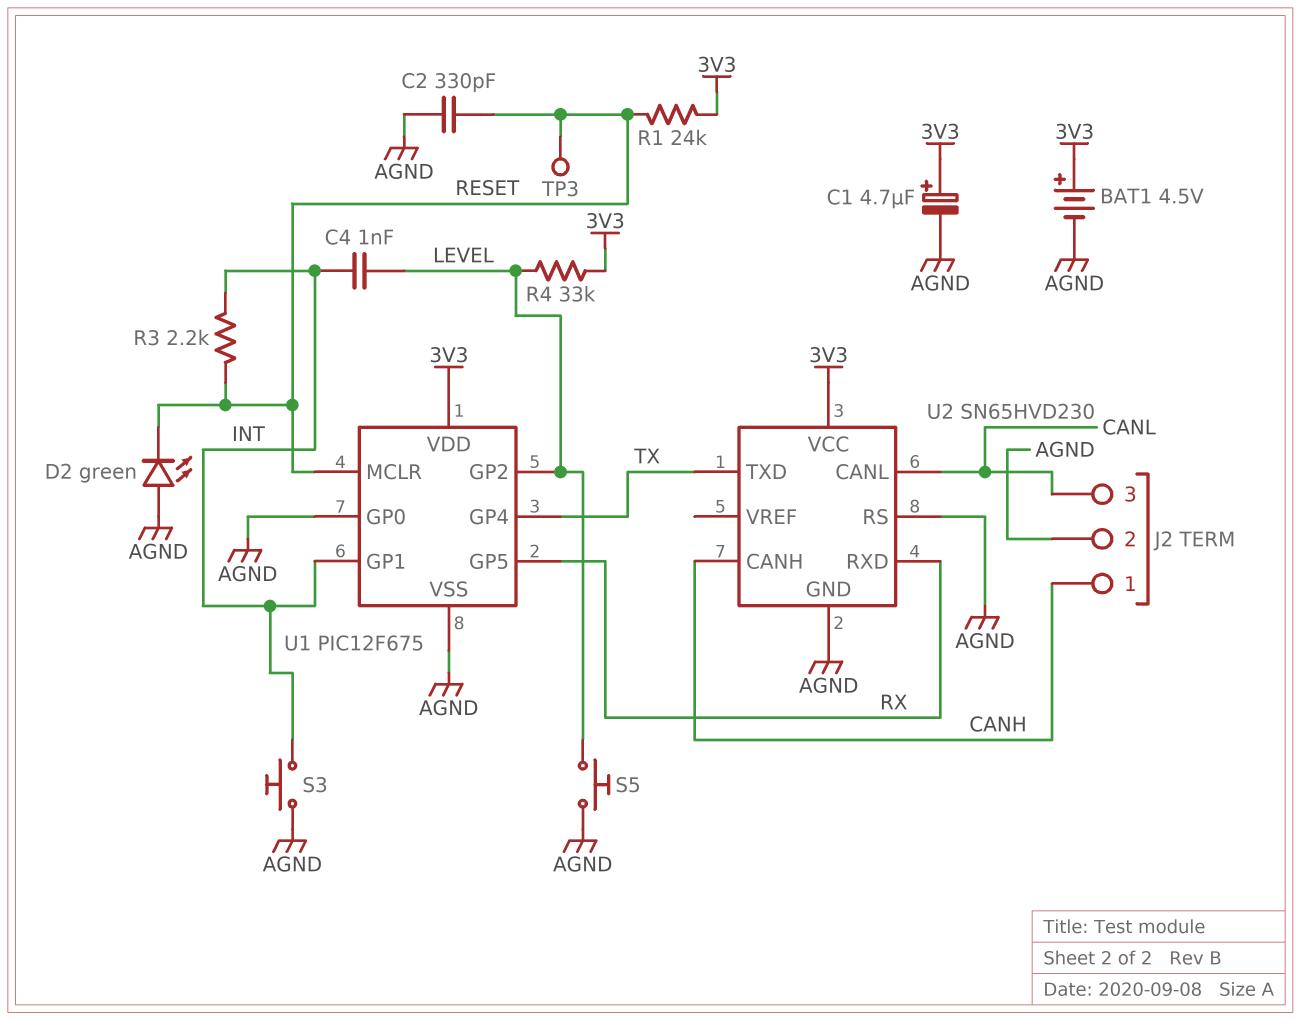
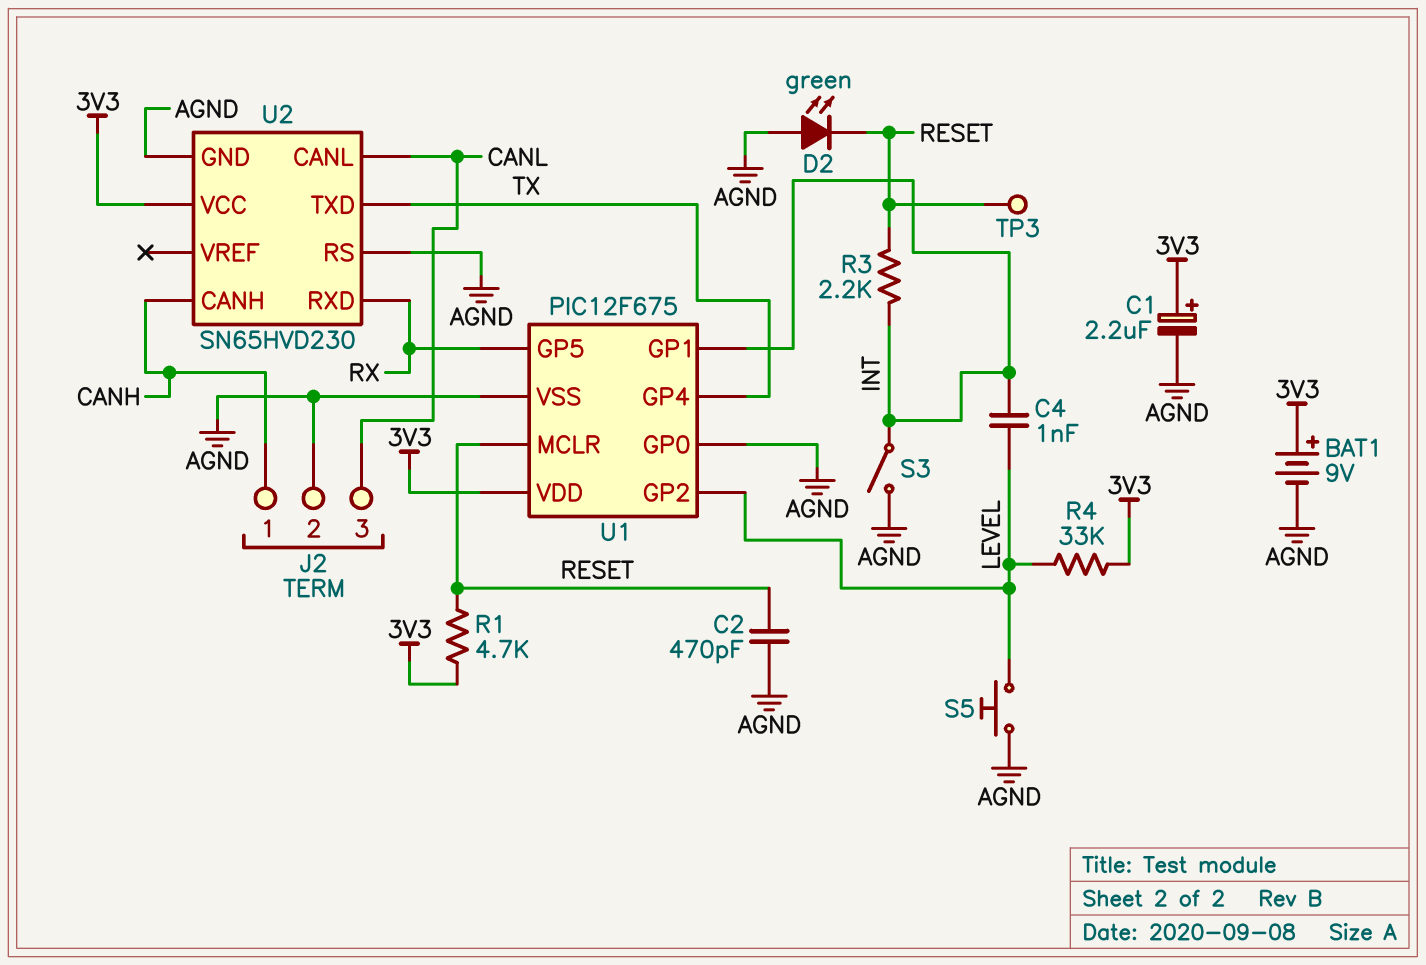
BAT1: 4.5V (plus 3V3, minus AGND) -> 9V (plus 3V3, minus AGND)
C1: 4.7uF (plus 3V3, minus AGND) -> 2.2uF (plus 3V3, minus AGND)
C2: 330pF (AGND, RESET) -> 470pF (AGND, RESET)
R1: 24k (3V3, RESET) -> 4.7k (3V3, RESET)
S3: button (AGND, INT) -> switch (AGND, INT)

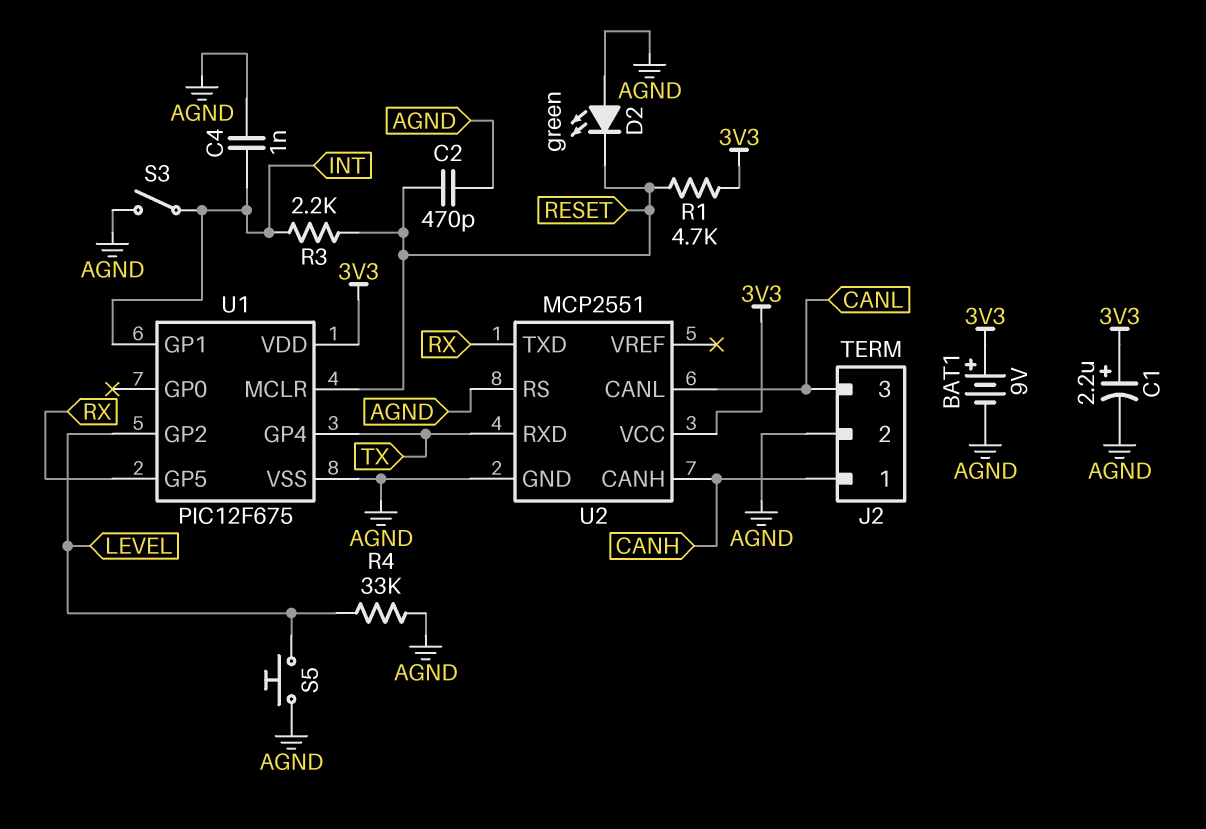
C4: 1nF (INT, LEVEL) -> 1nF (AGND, INT)
R4: 33k (3V3, LEVEL) -> 33k (AGND, LEVEL)
TP3: test point (RESET) -> none
U1 pin GP0: AGND -> none
U2: SN65HVD230 -> MCP2551
U2 pin RXD: RX -> TX
U2 pin TXD: TX -> RX

